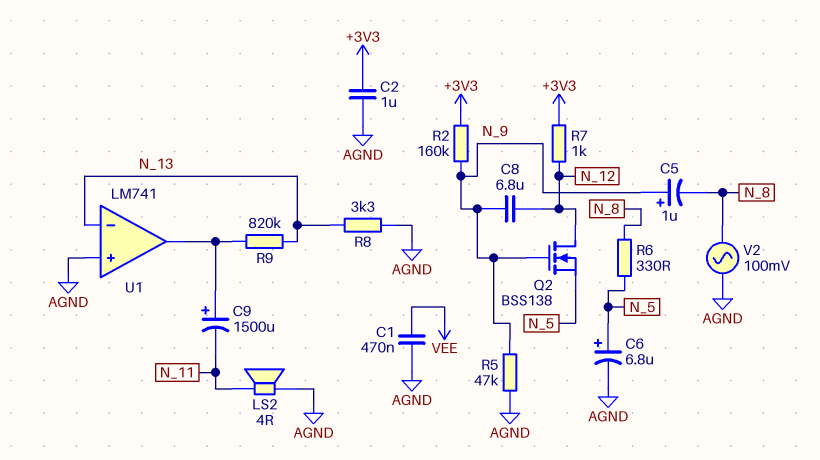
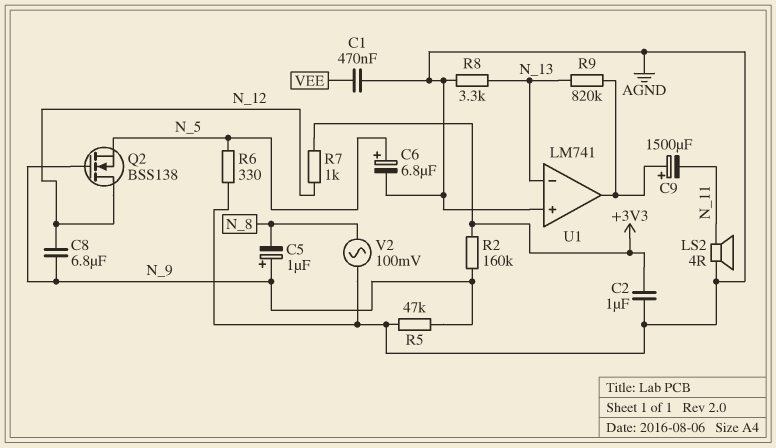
R6: 330 (N_5, N_8) -> 330 (AGND, N_5)

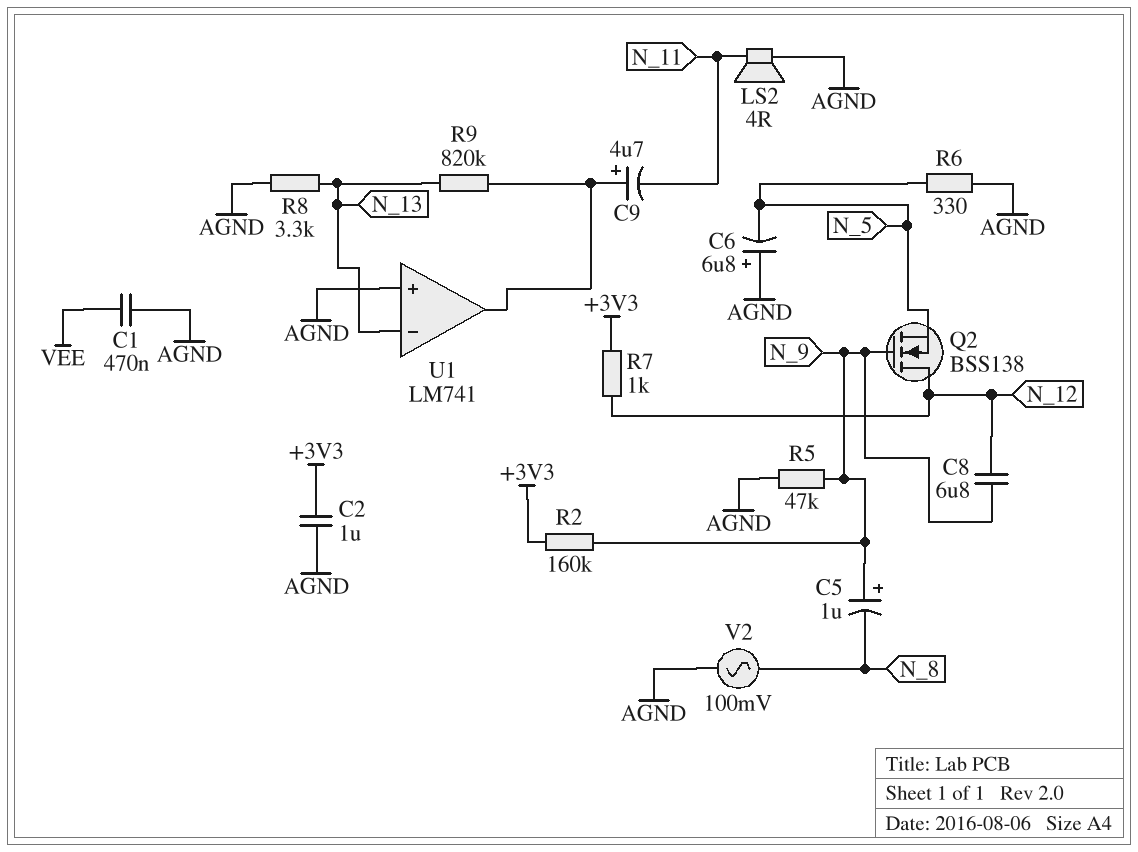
C6: 6.8uF (plus N_5, minus AGND) -> 6.8uF (plus AGND, minus N_5)
C9: 1500uF (plus U1/out, minus N_11) -> 4.7uF (plus U1/out, minus N_11)

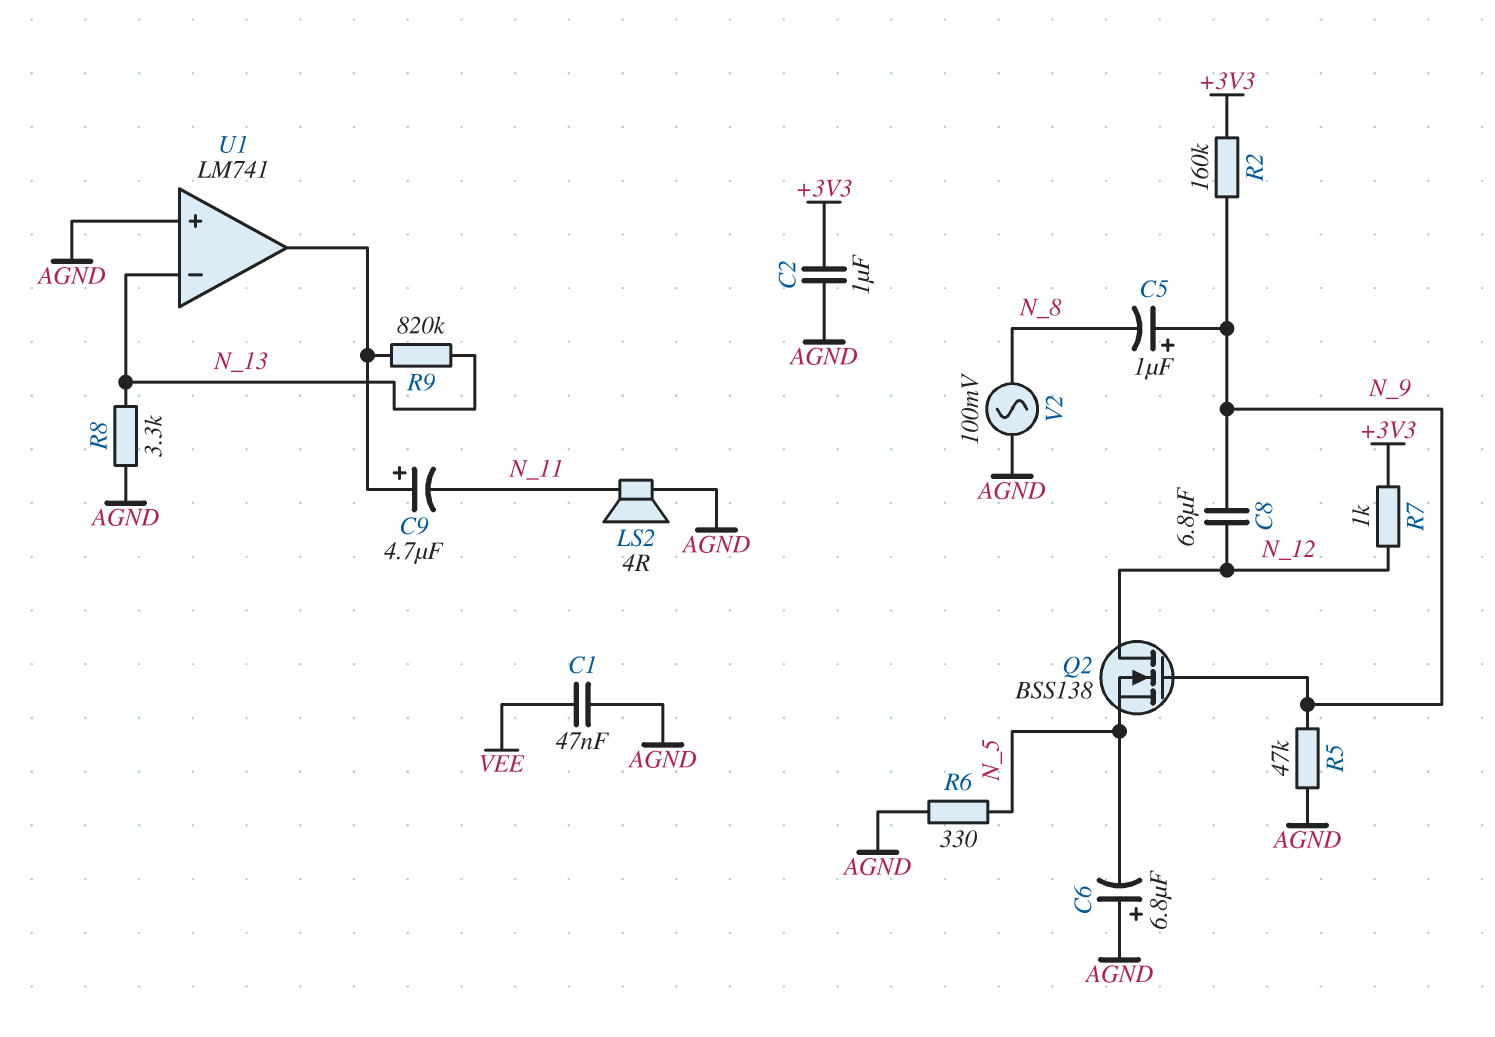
C1: 470nF (AGND, VEE) -> 47nF (AGND, VEE)

